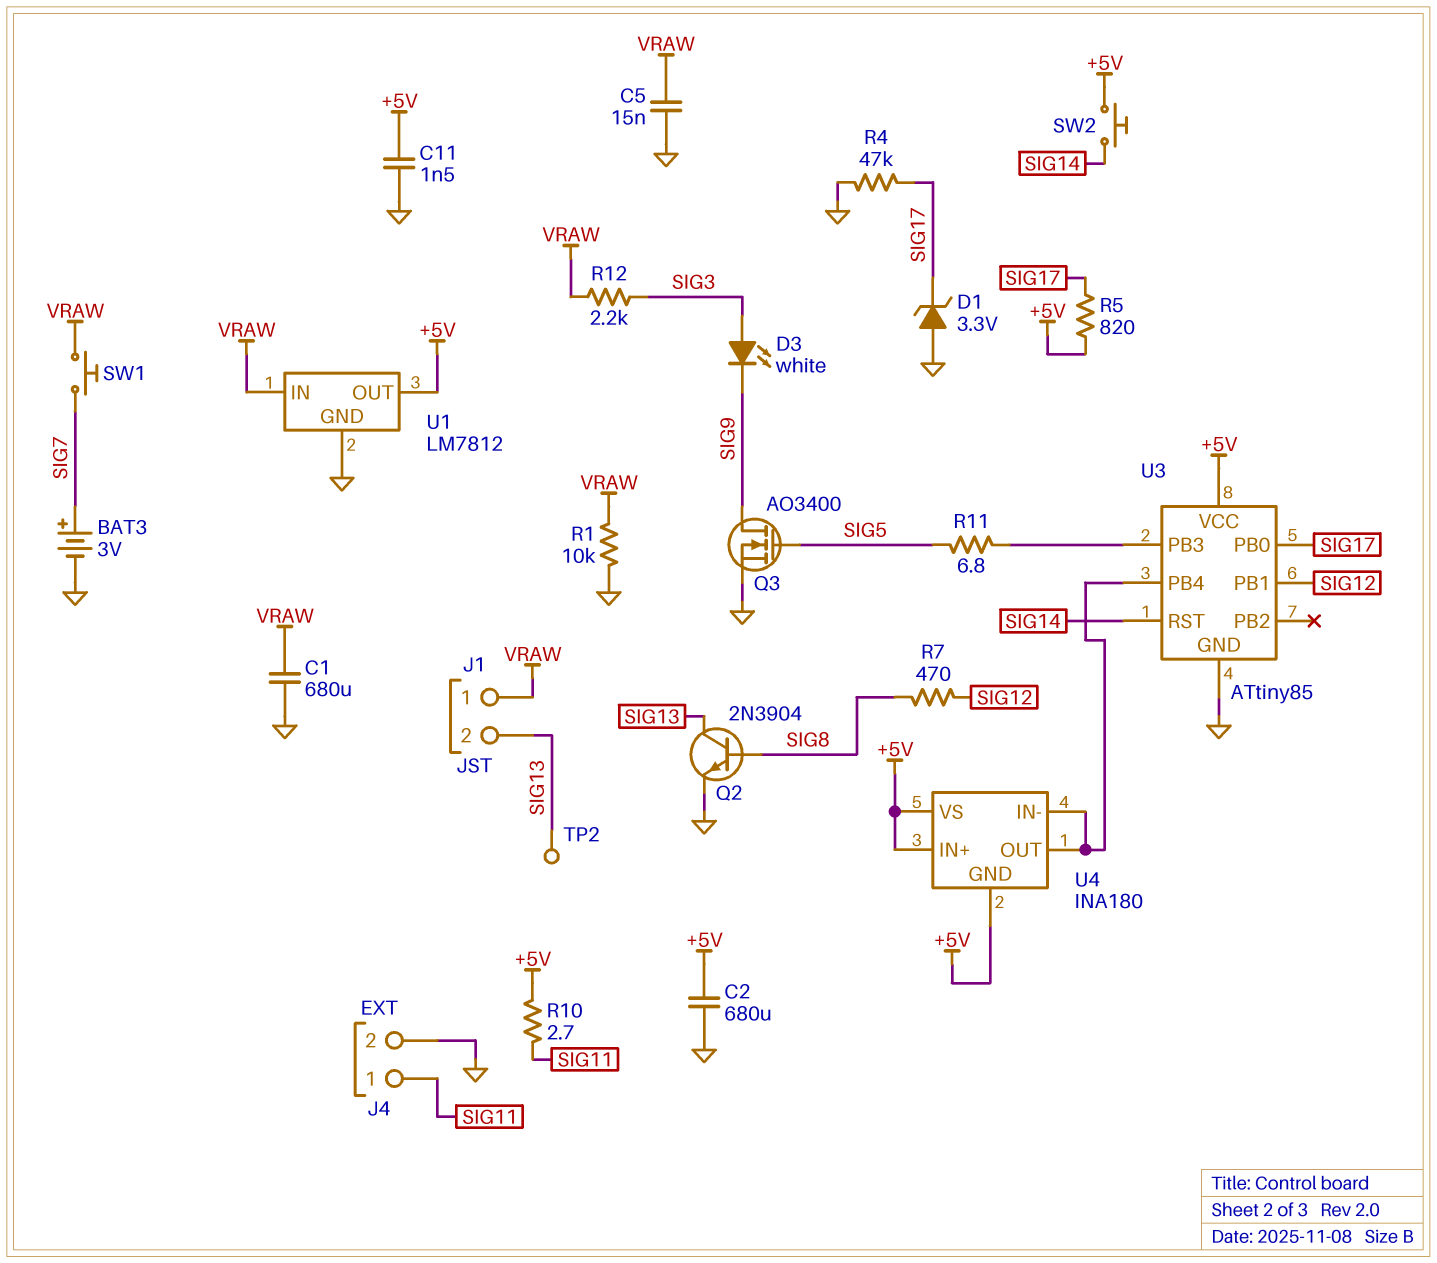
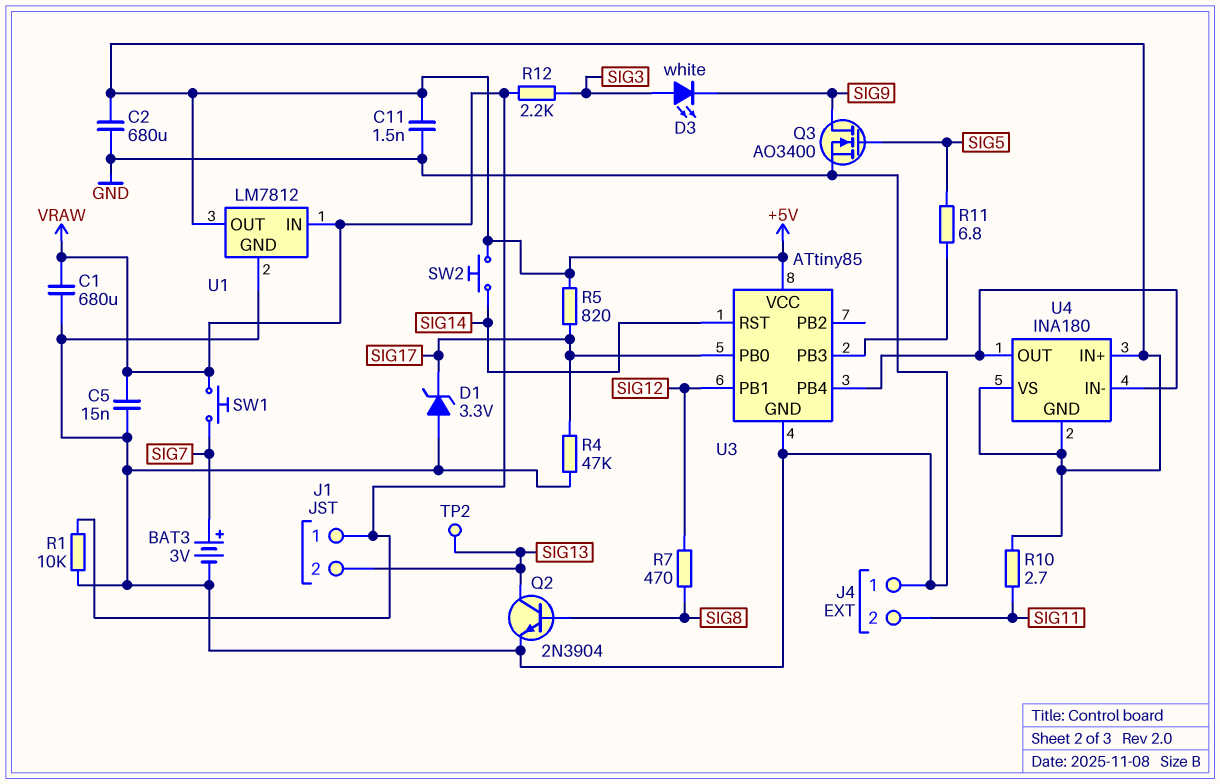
J4 pin 1: SIG11 -> GND
J4 pin 2: GND -> SIG11

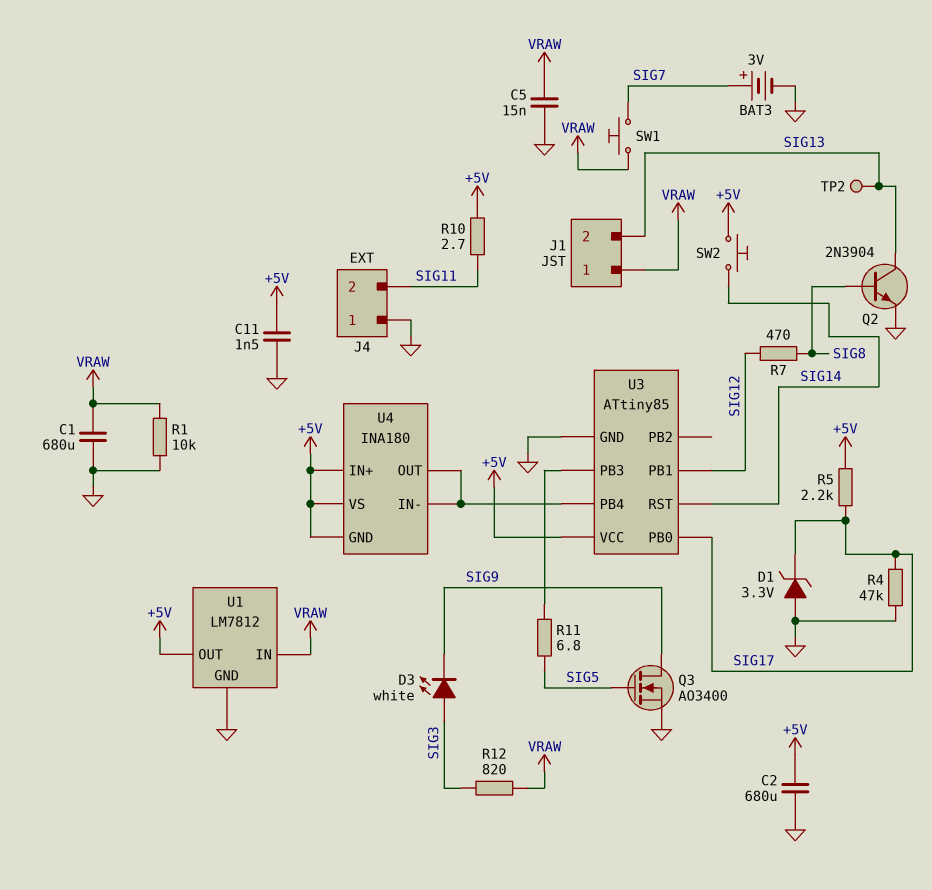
R5: 820 (+5V, SIG17) -> 2.2k (+5V, SIG17)
R12: 2.2k (SIG3, VRAW) -> 820 (SIG3, VRAW)

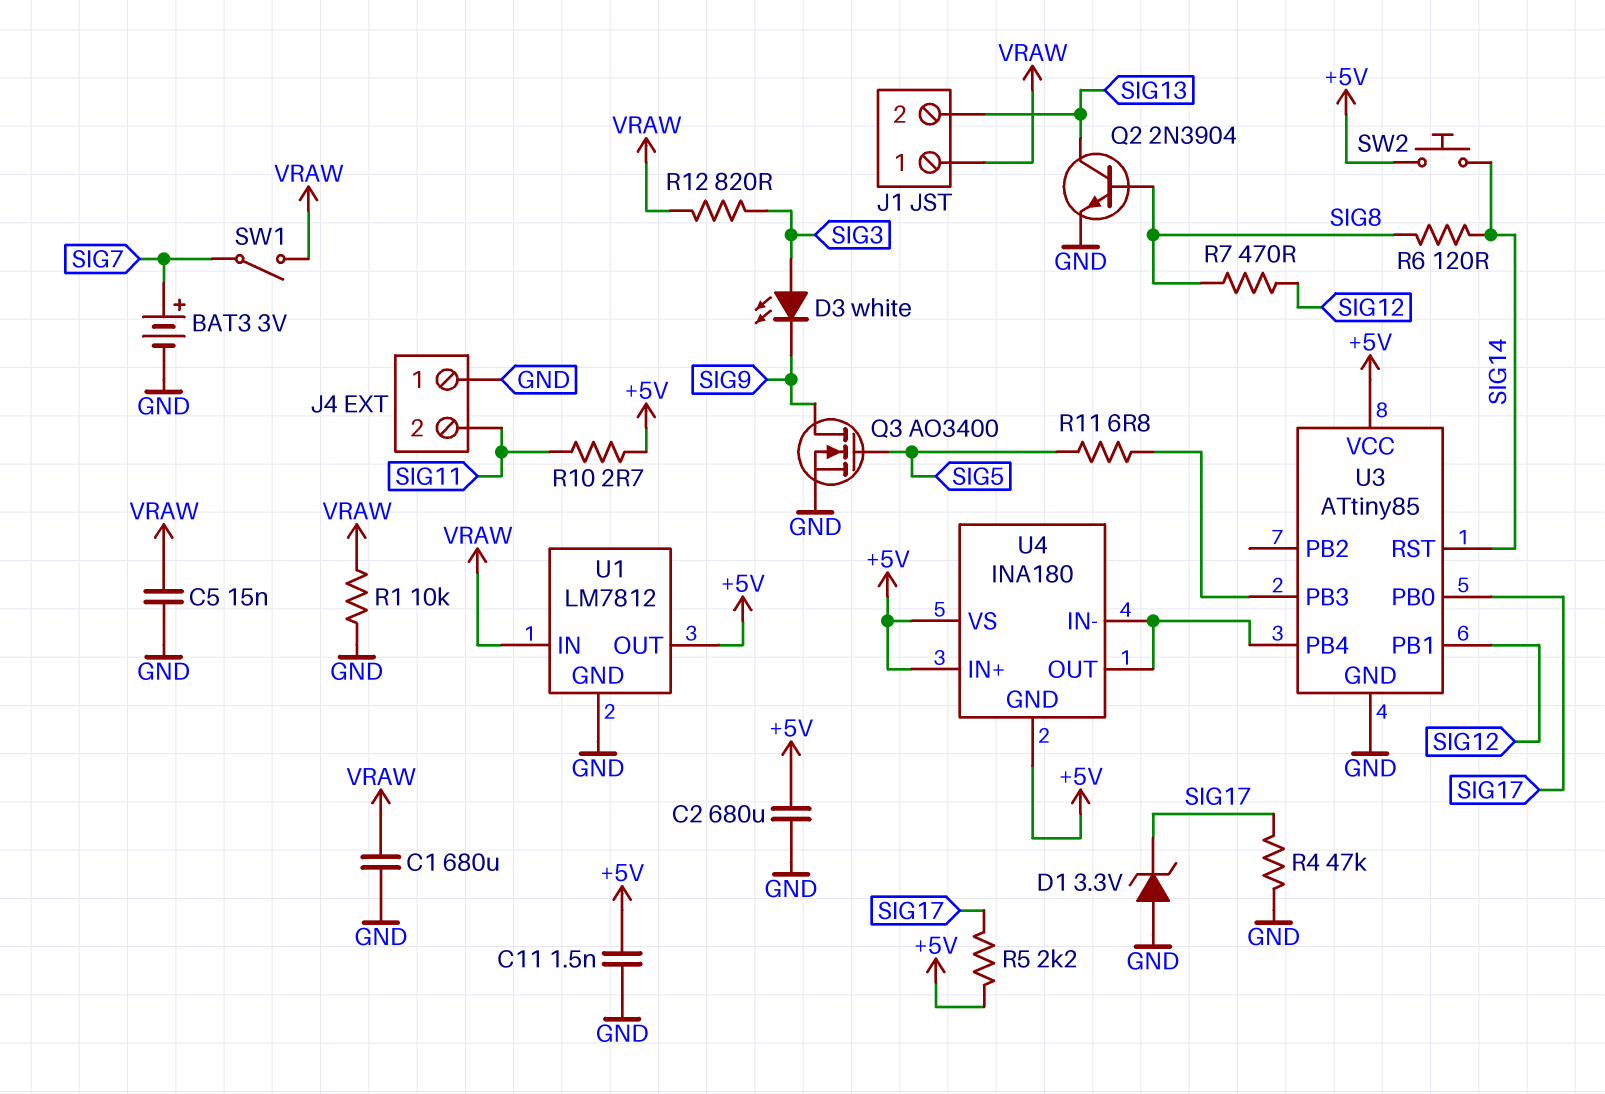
R6: none -> 120 (SIG8, SIG14)
SW1: button (SIG7, VRAW) -> switch (SIG7, VRAW)
TP2: test point (SIG13) -> none

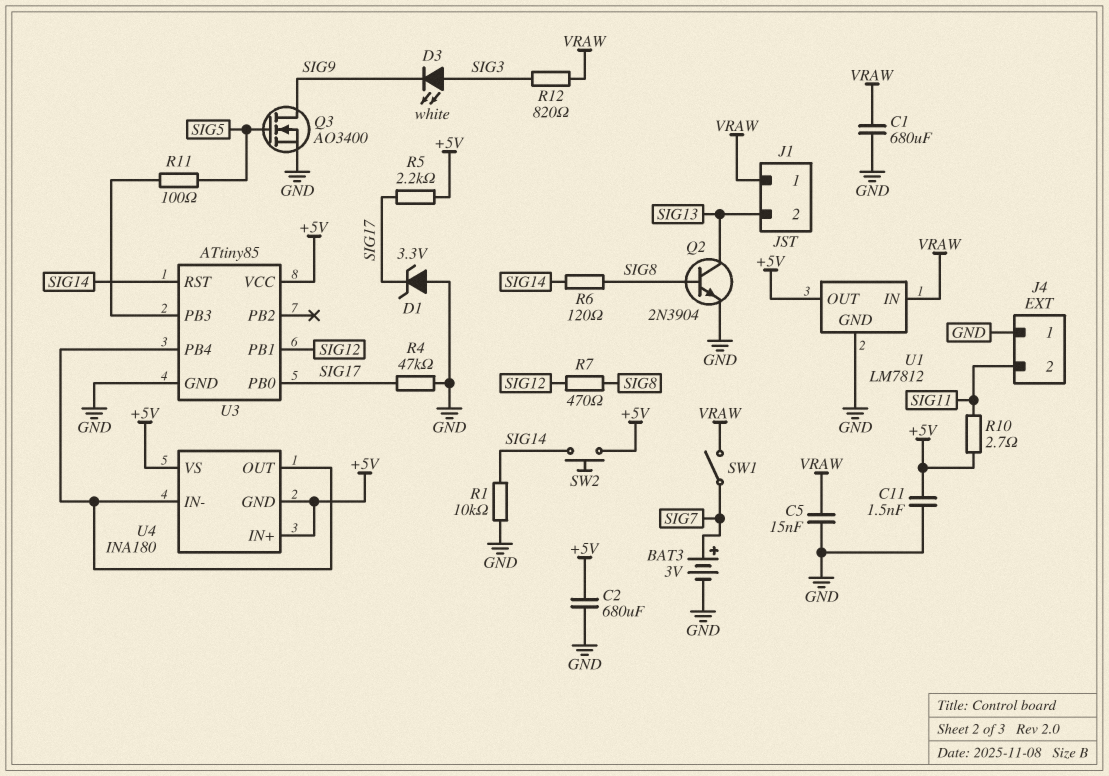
R1: 10k (GND, VRAW) -> 10k (GND, SIG14)
R11: 6.8 (SIG5, U3/PB3) -> 100 (SIG5, U3/PB3)

